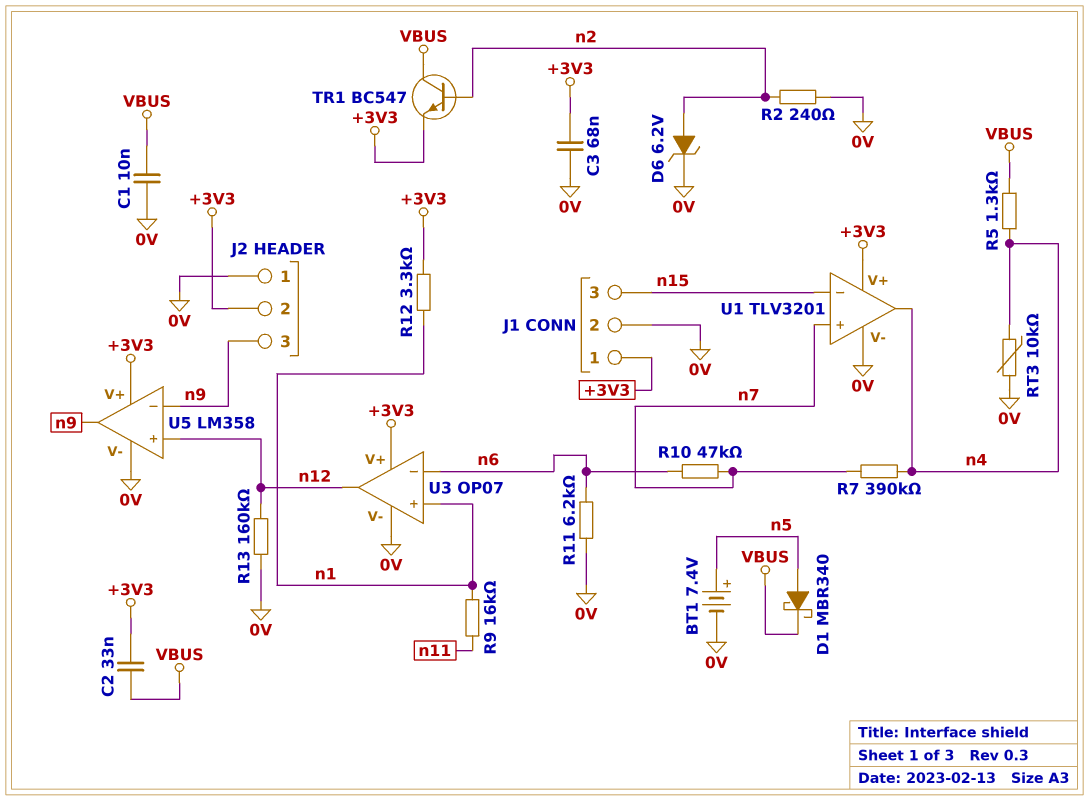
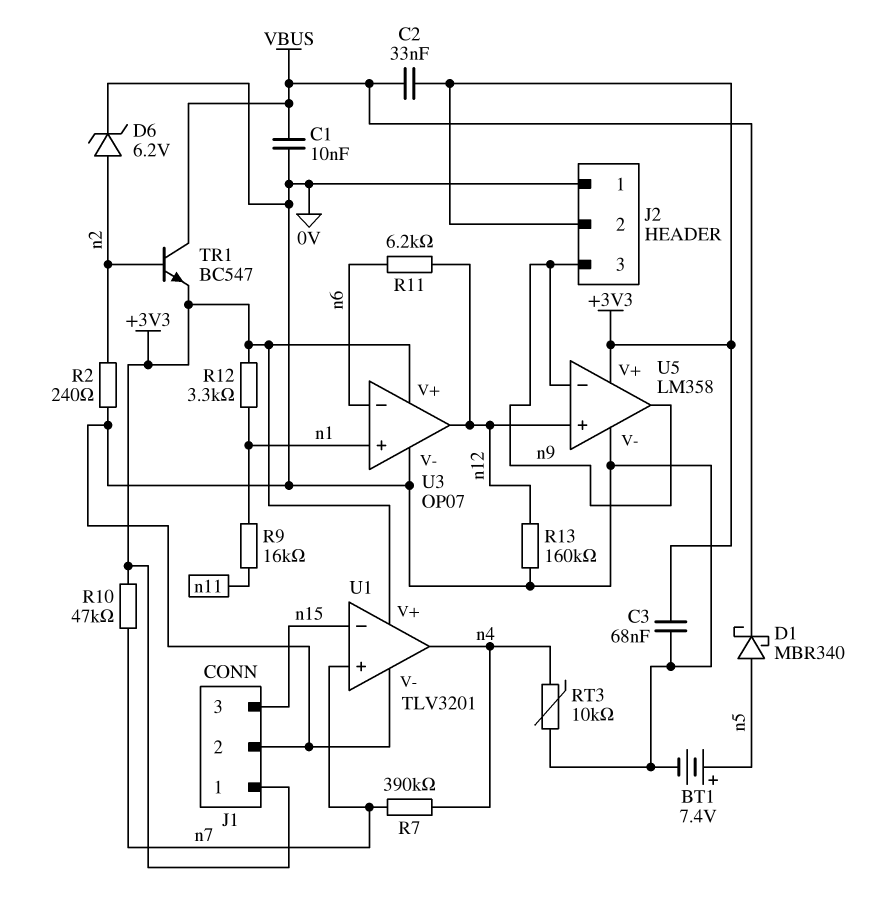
R5: 1.3k (VBUS, n4) -> none
R10: 47k (n6, n7) -> 47k (+3V3, n7)
R11: 6.2k (0V, n6) -> 6.2k (n6, n12)

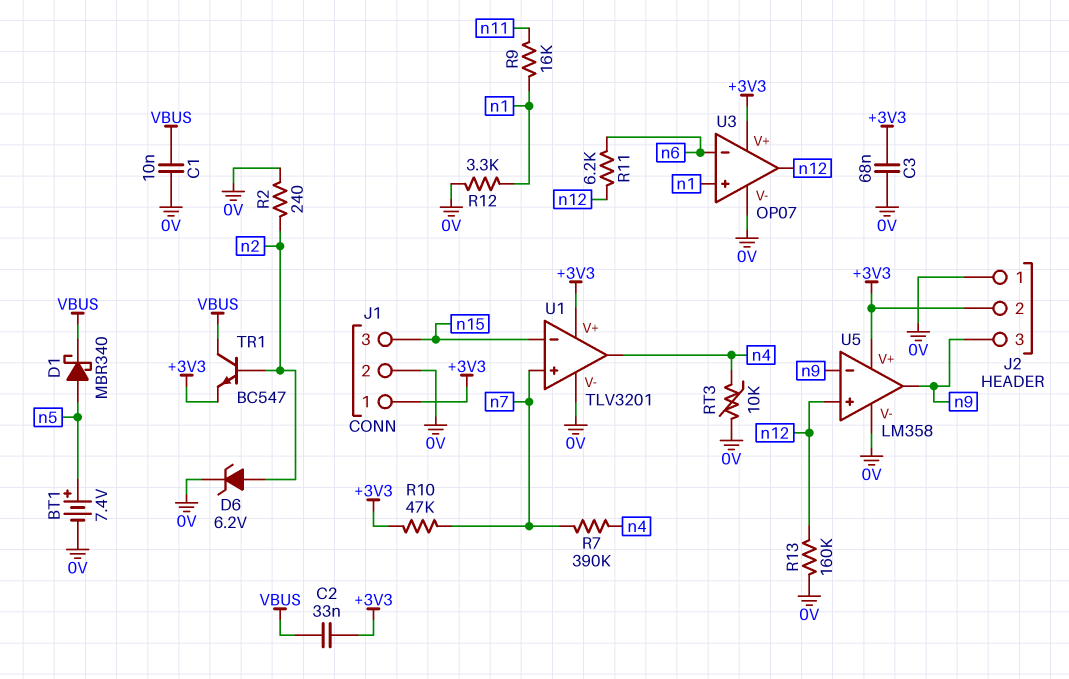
R12: 3.3k (+3V3, n1) -> 3.3k (0V, n1)

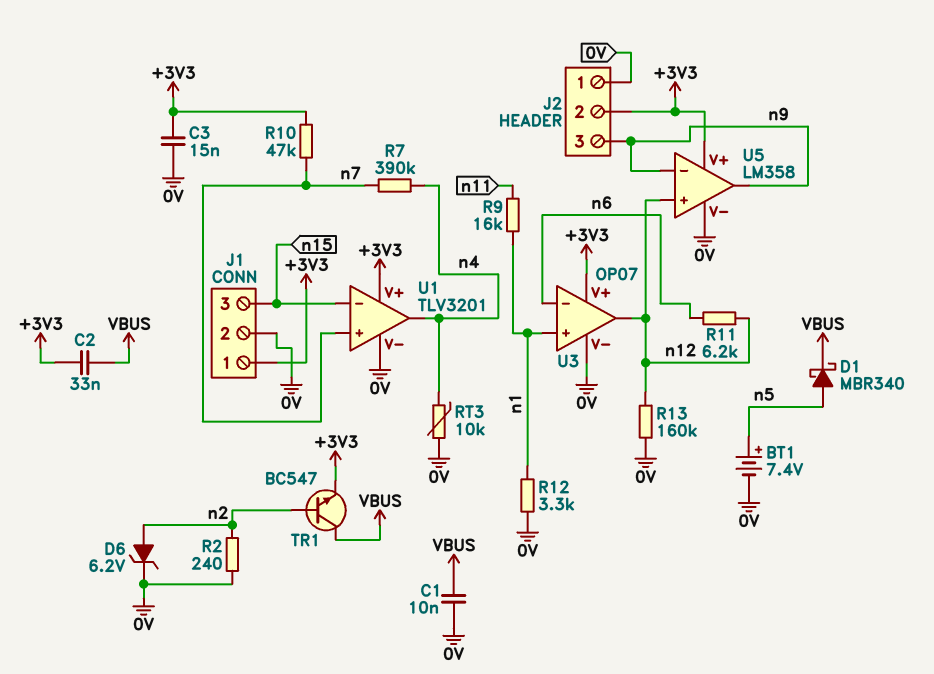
C3: 68nF (+3V3, 0V) -> 15nF (+3V3, 0V)

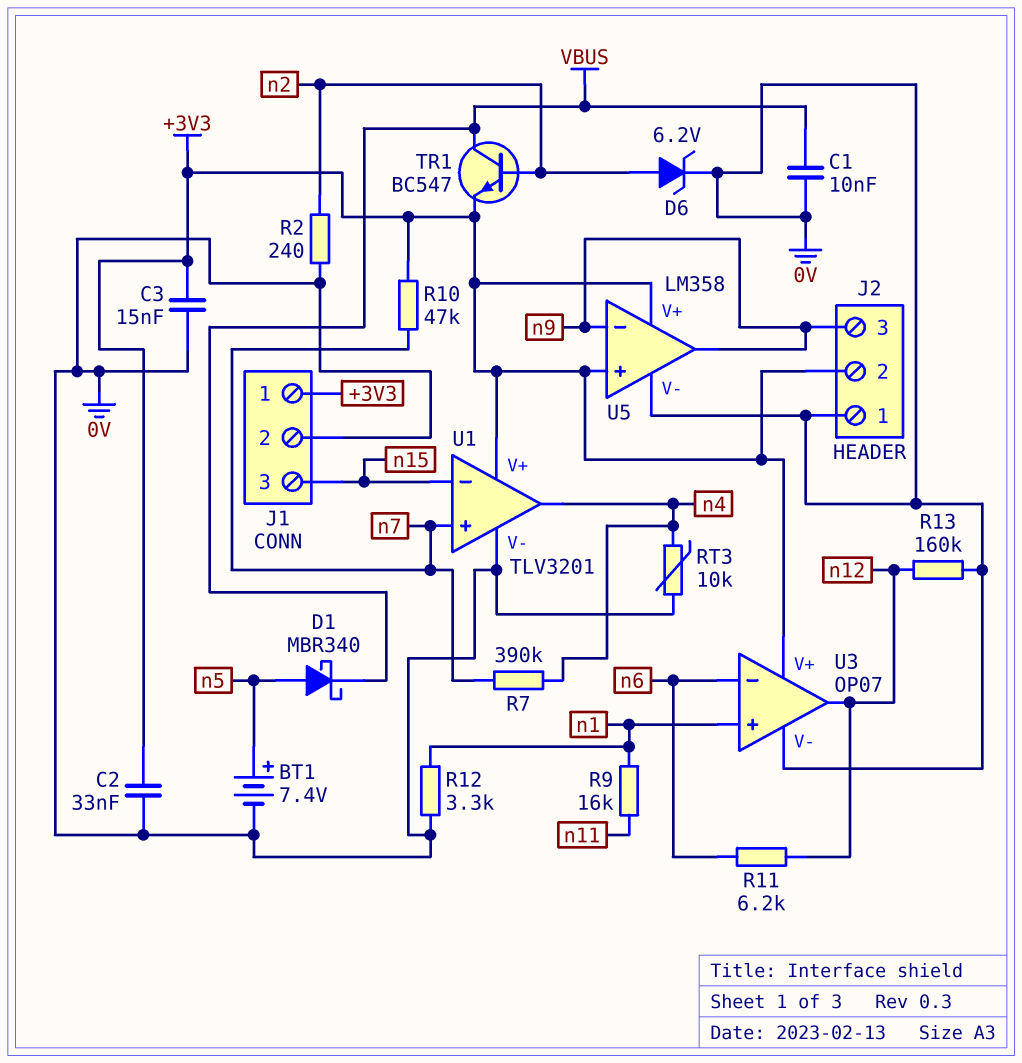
C2: 33nF (+3V3, VBUS) -> 33nF (+3V3, 0V)
U5 pin in+: n12 -> +3V3

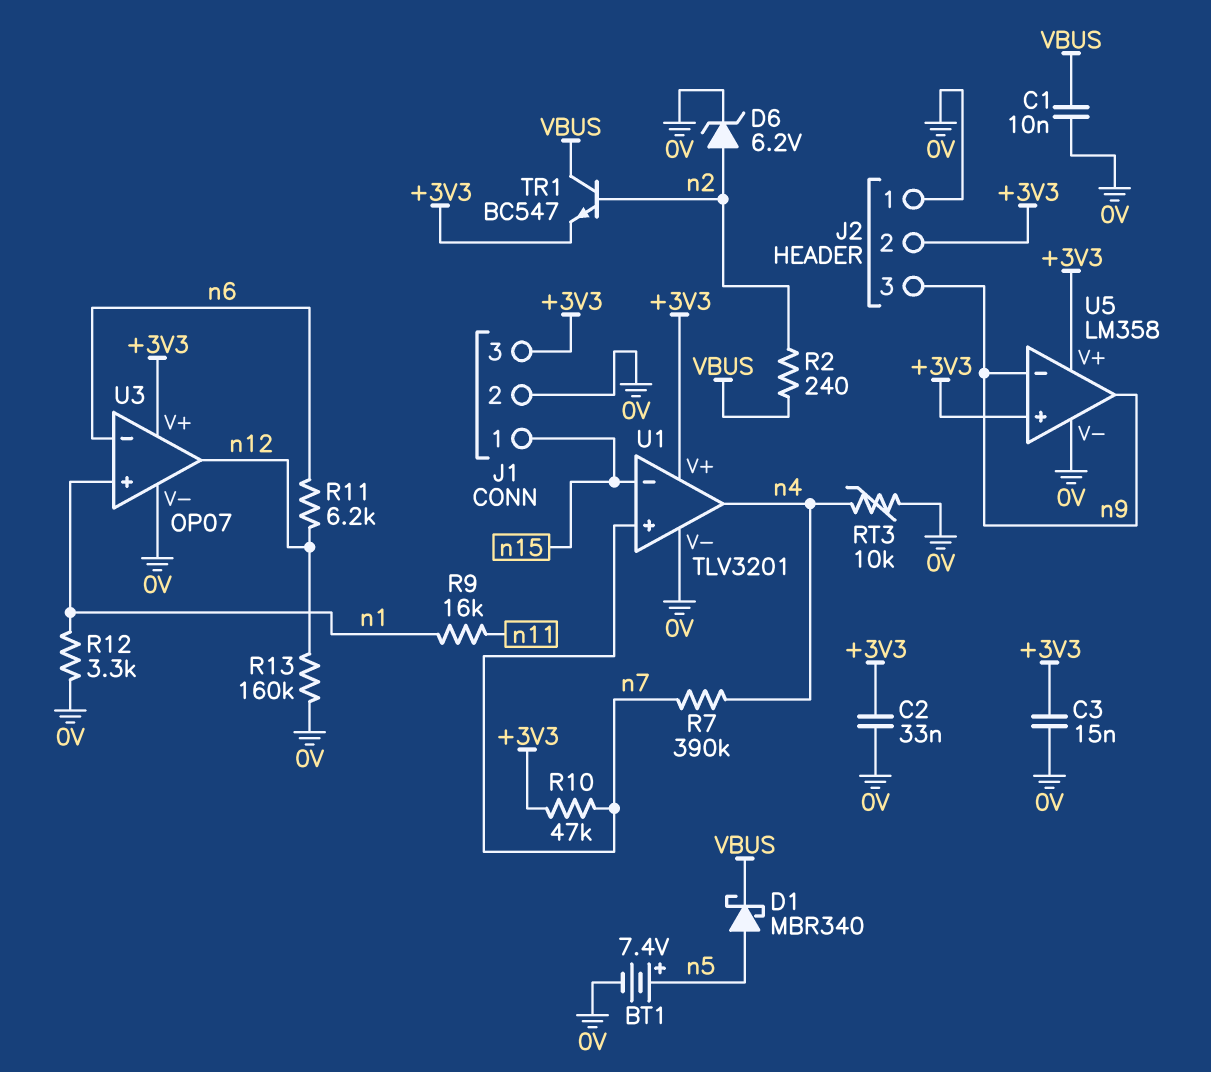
J1 pin 1: +3V3 -> n15
J1 pin 3: n15 -> +3V3
R2: 240 (0V, n2) -> 240 (VBUS, n2)

